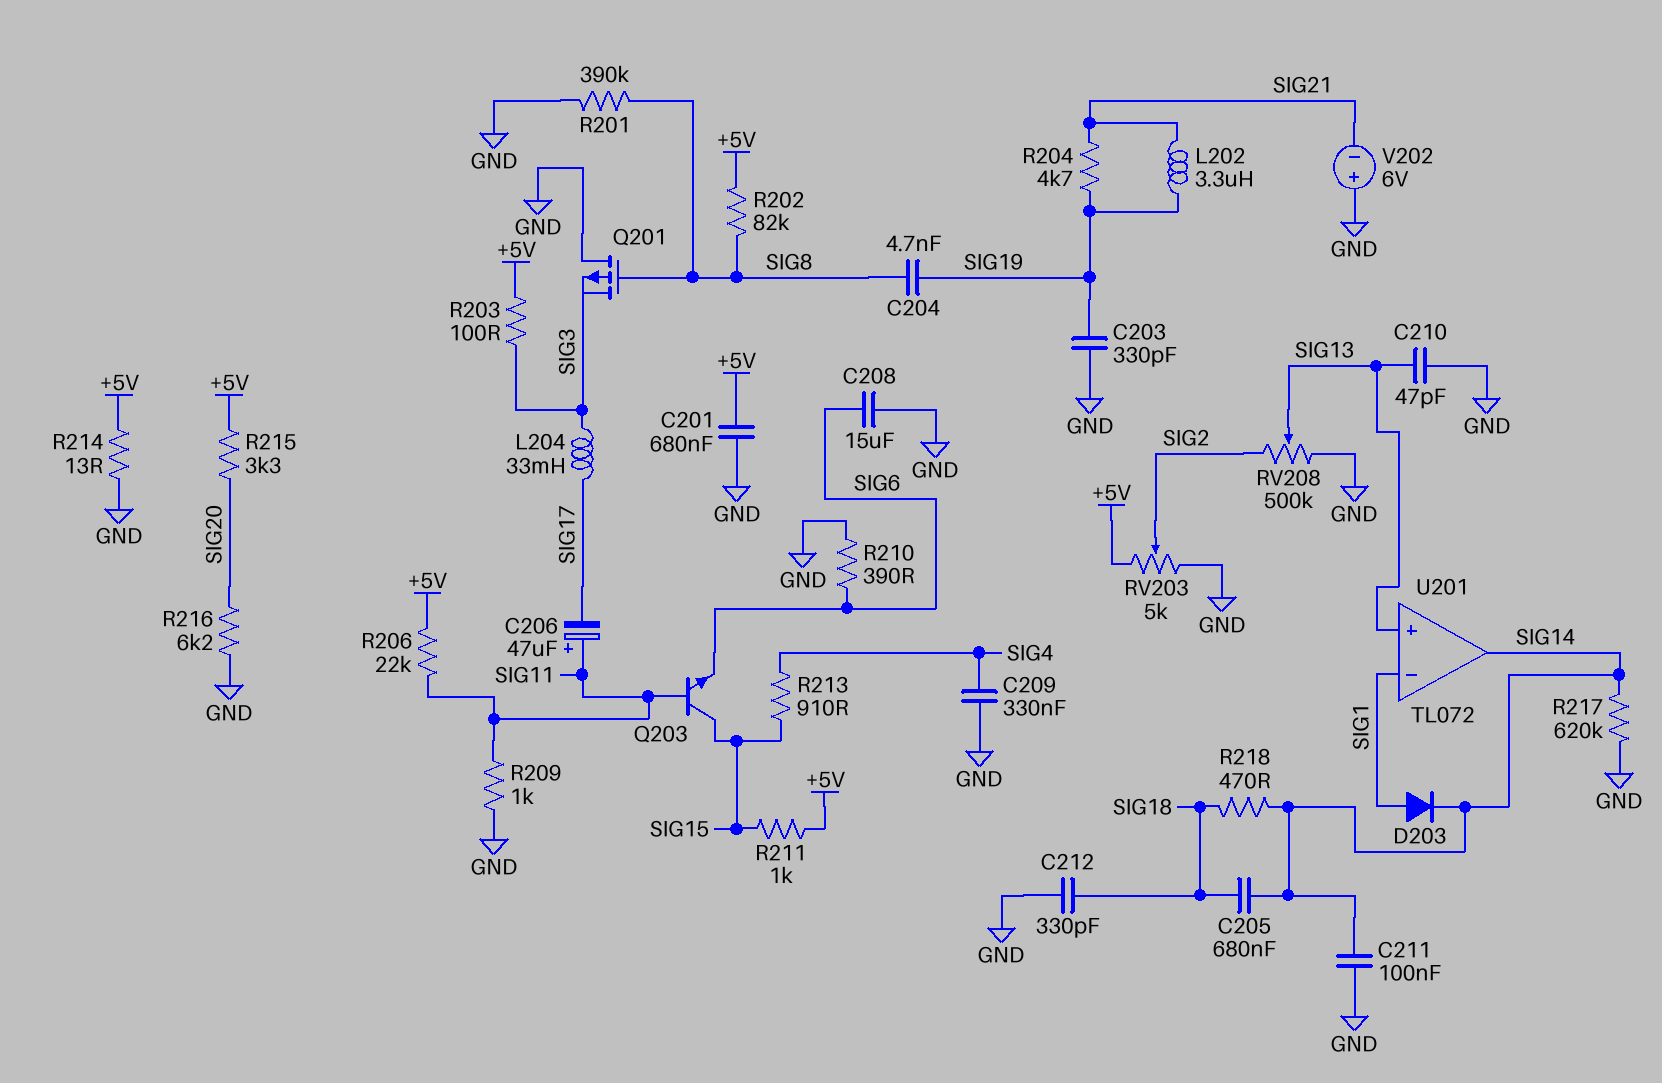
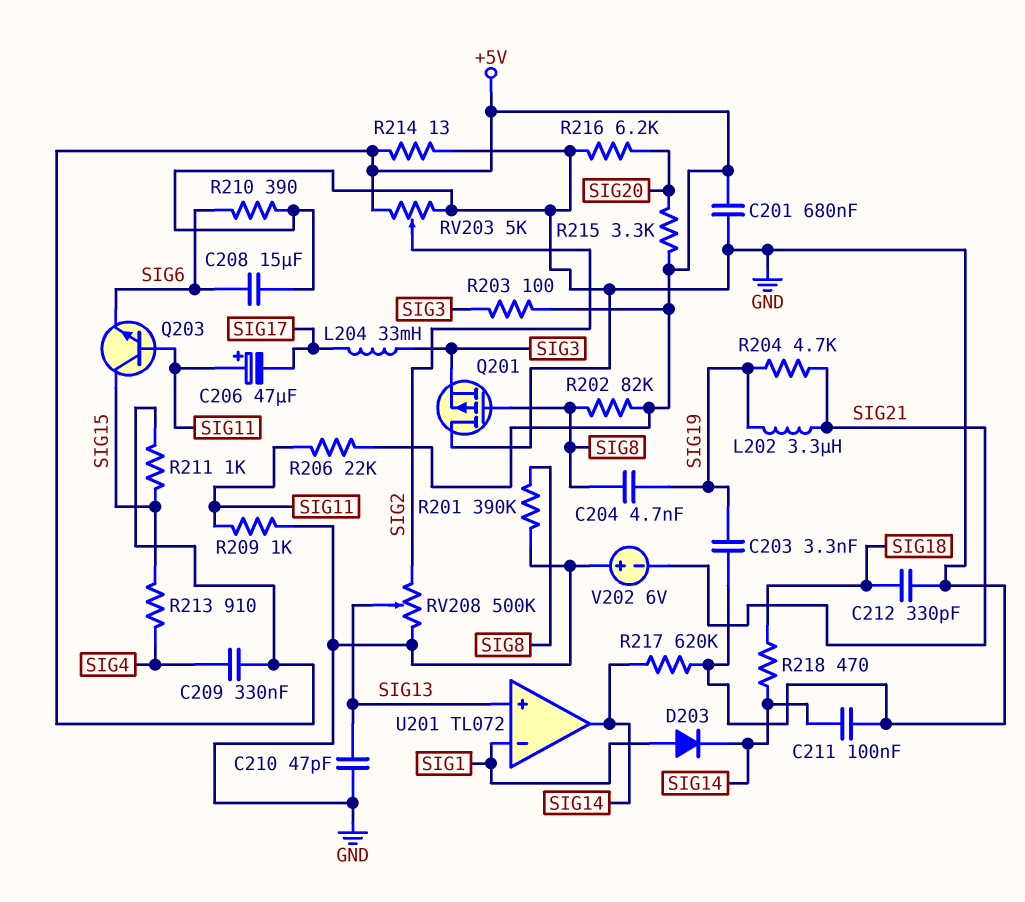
C203: 330pF (GND, SIG19) -> 3.3nF (GND, SIG19)
C205: 680nF (SIG14, SIG18) -> none
C209: 330nF (GND, SIG4) -> 330nF (+5V, SIG4)

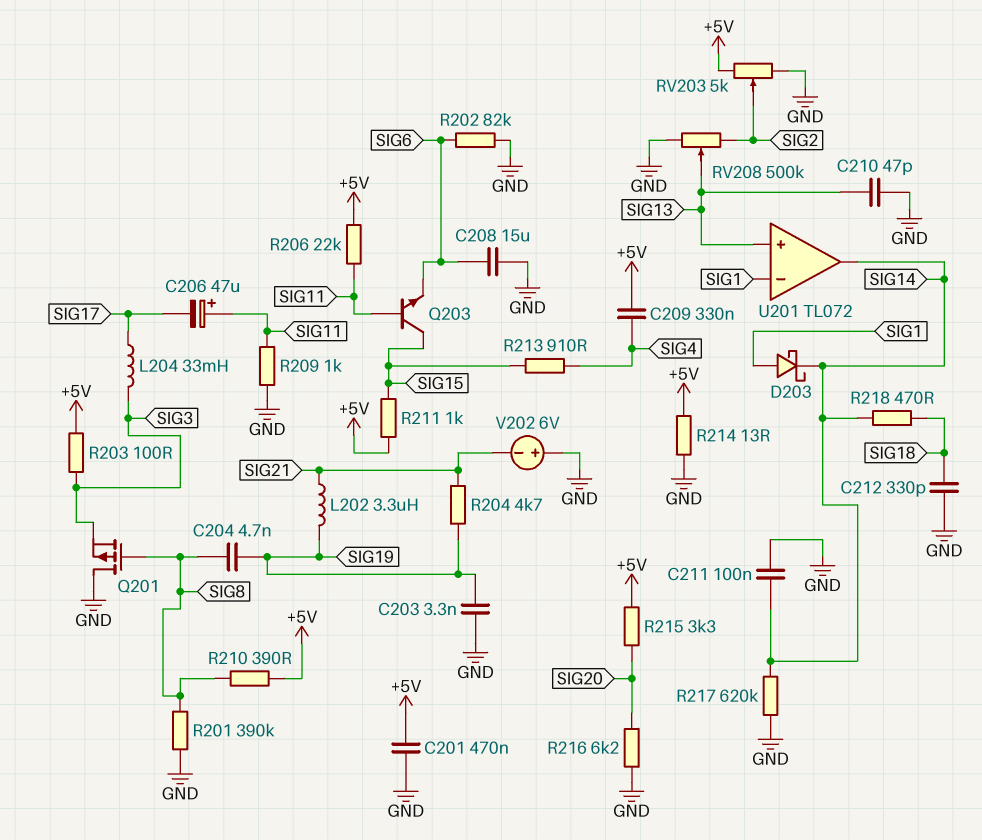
C201: 680nF (+5V, GND) -> 470nF (+5V, GND)
D203: diode (A SIG1, K SIG14) -> schottky (A SIG1, K SIG14)
R202: 82k (+5V, SIG8) -> 82k (GND, SIG6)
R210: 390 (GND, SIG6) -> 390 (+5V, SIG8)

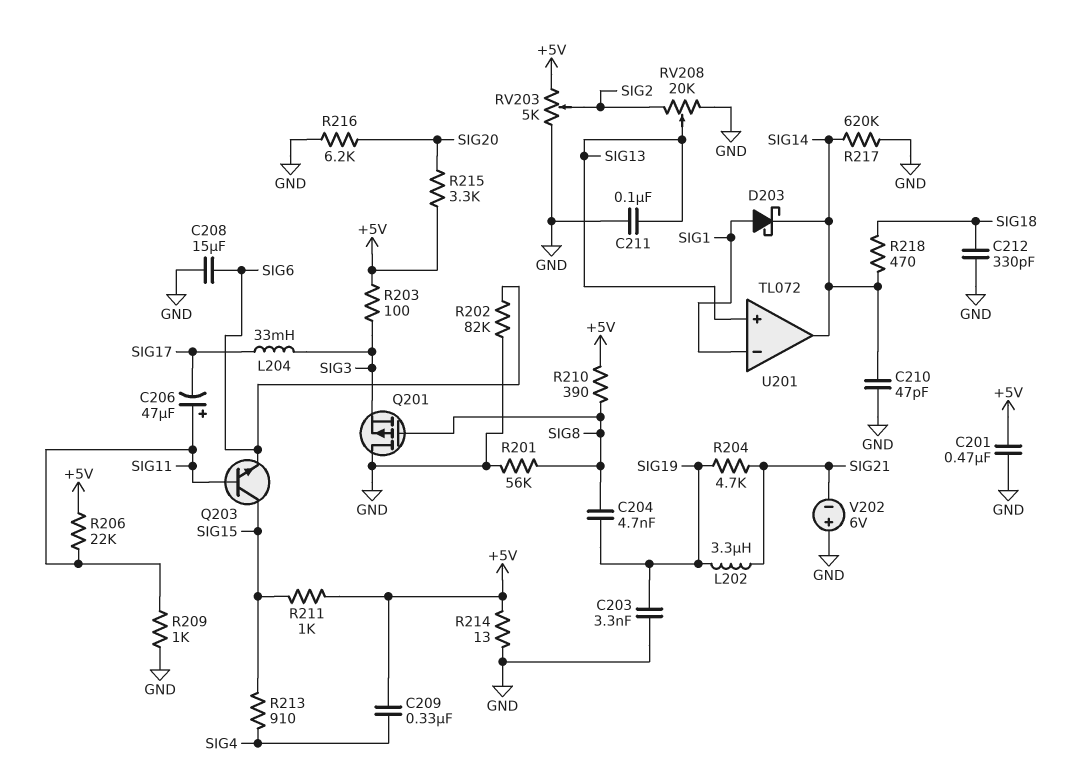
C210: 47pF (GND, SIG13) -> 47pF (GND, SIG14)
C211: 100nF (GND, SIG14) -> 100nF (GND, SIG13)
R201: 390k (GND, SIG8) -> 56k (GND, SIG8)
RV208: 500k (GND, SIG2, wiper SIG13) -> 20k (GND, SIG2, wiper SIG13)

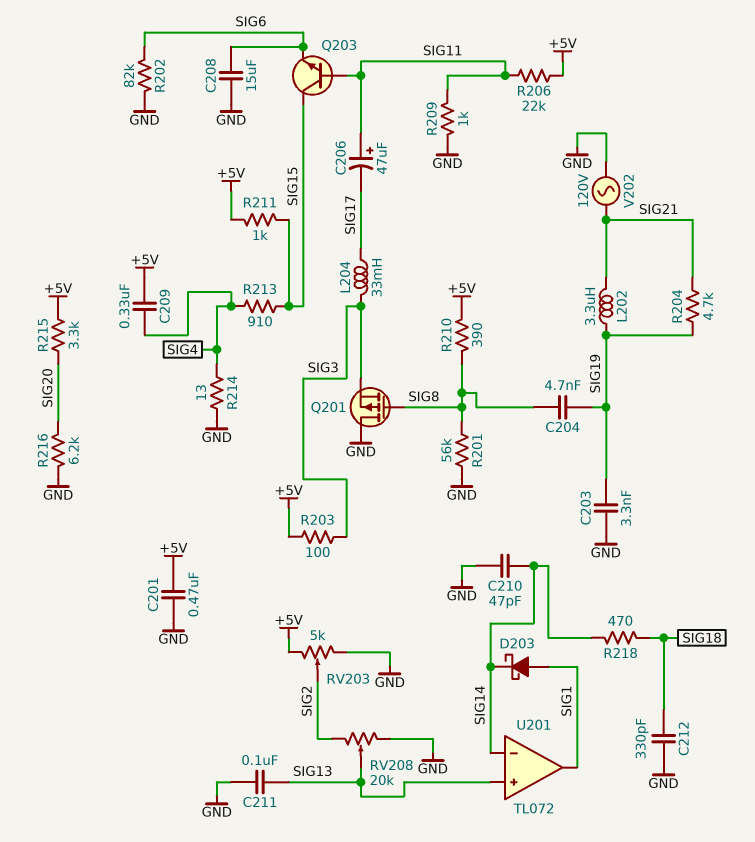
R214: 13 (+5V, GND) -> 13 (GND, SIG4)
R217: 620k (GND, SIG14) -> none
U201 pin in-: SIG1 -> SIG14
U201 pin out: SIG14 -> SIG1
V202: 6V (plus GND, minus SIG21) -> AC 120V (GND, SIG21)

